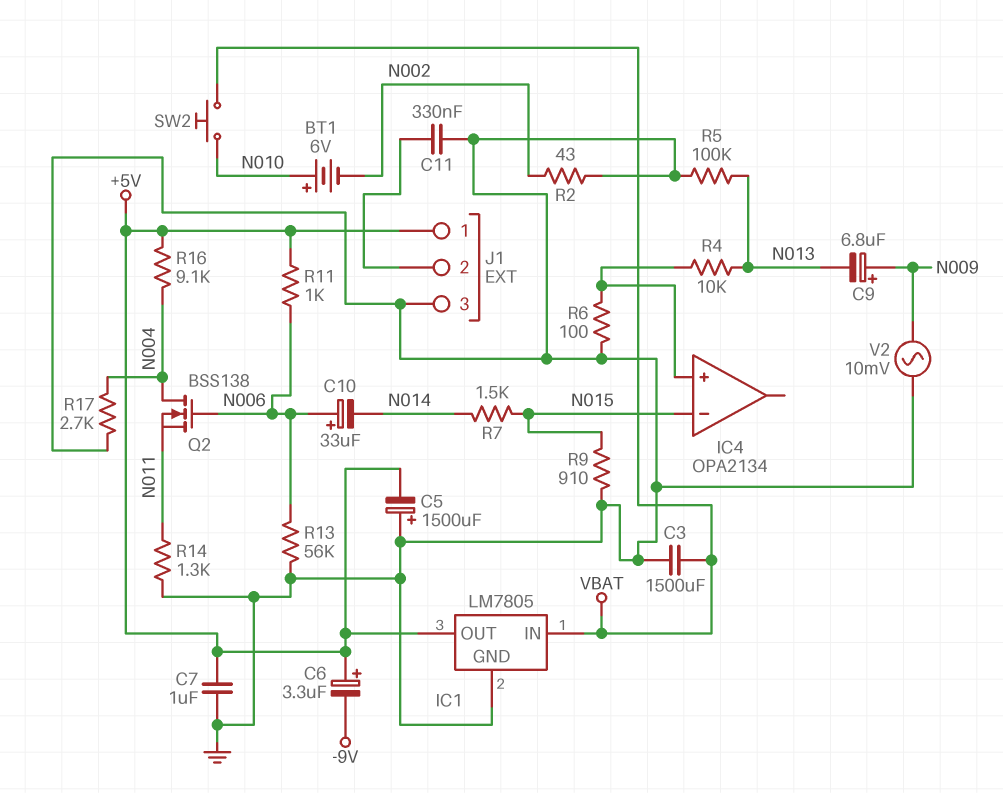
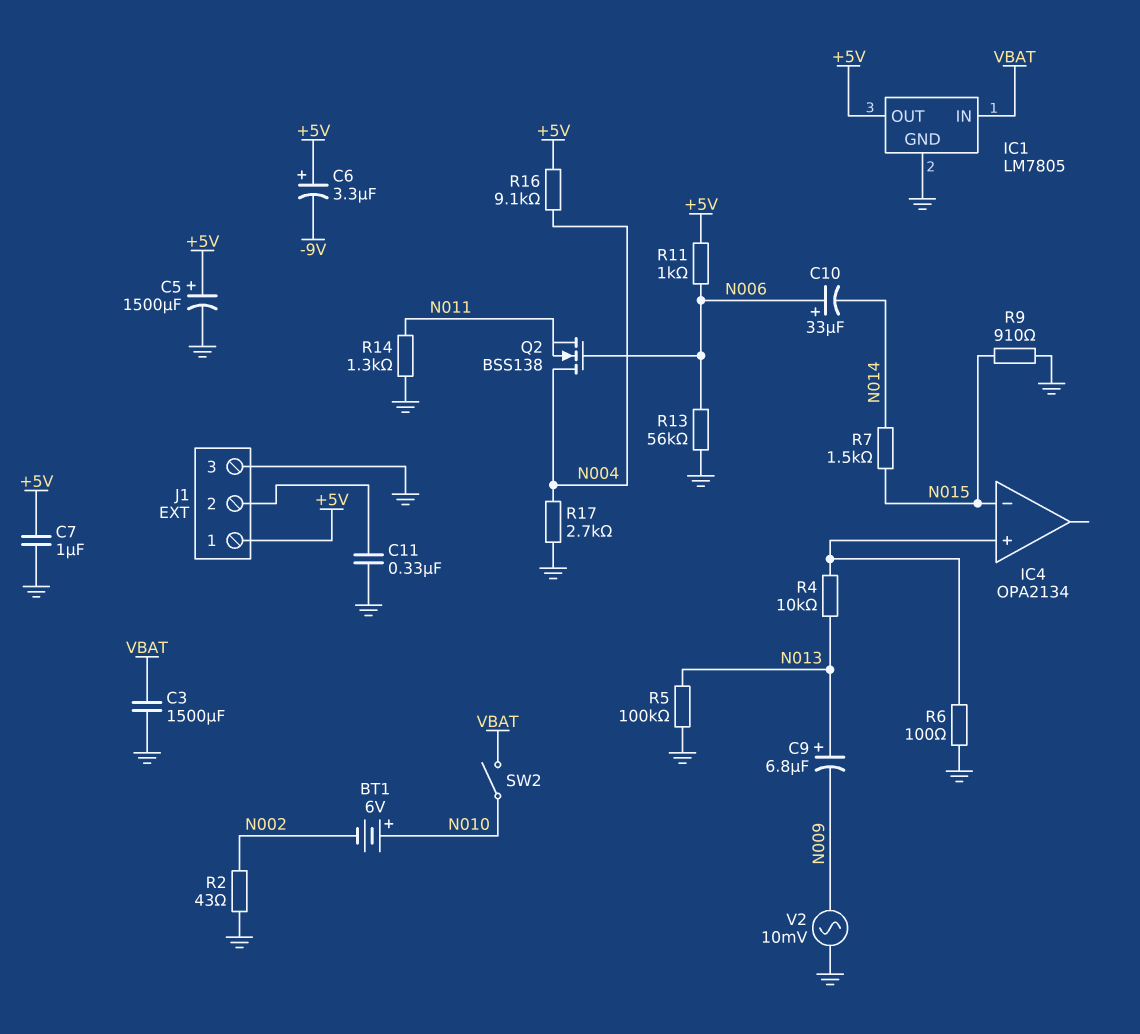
C5: 1500uF (plus GND, minus +5V) -> 1500uF (plus +5V, minus GND)
C9: 6.8uF (plus N009, minus N013) -> 6.8uF (plus N013, minus N009)
SW2: button (N010, VBAT) -> switch (N010, VBAT)

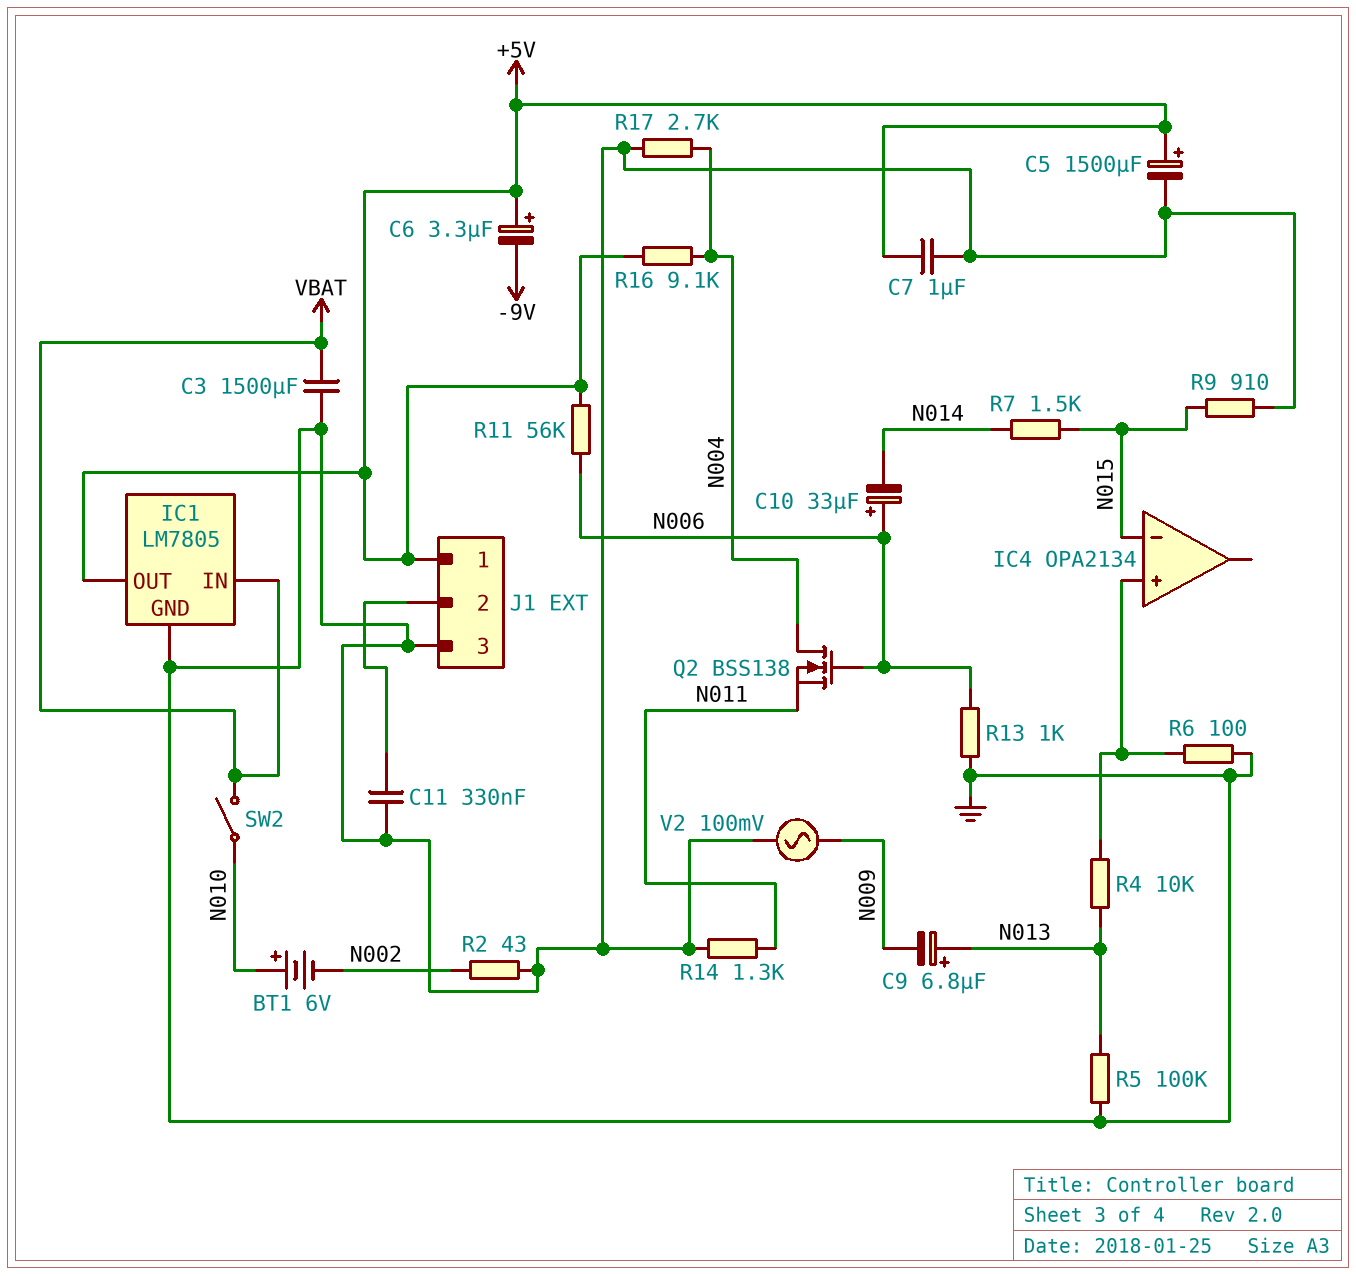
R11: 1k (+5V, N006) -> 56k (+5V, N006)
R13: 56k (GND, N006) -> 1k (GND, N006)
V2: AC 10mV (GND, N009) -> AC 100mV (GND, N009)

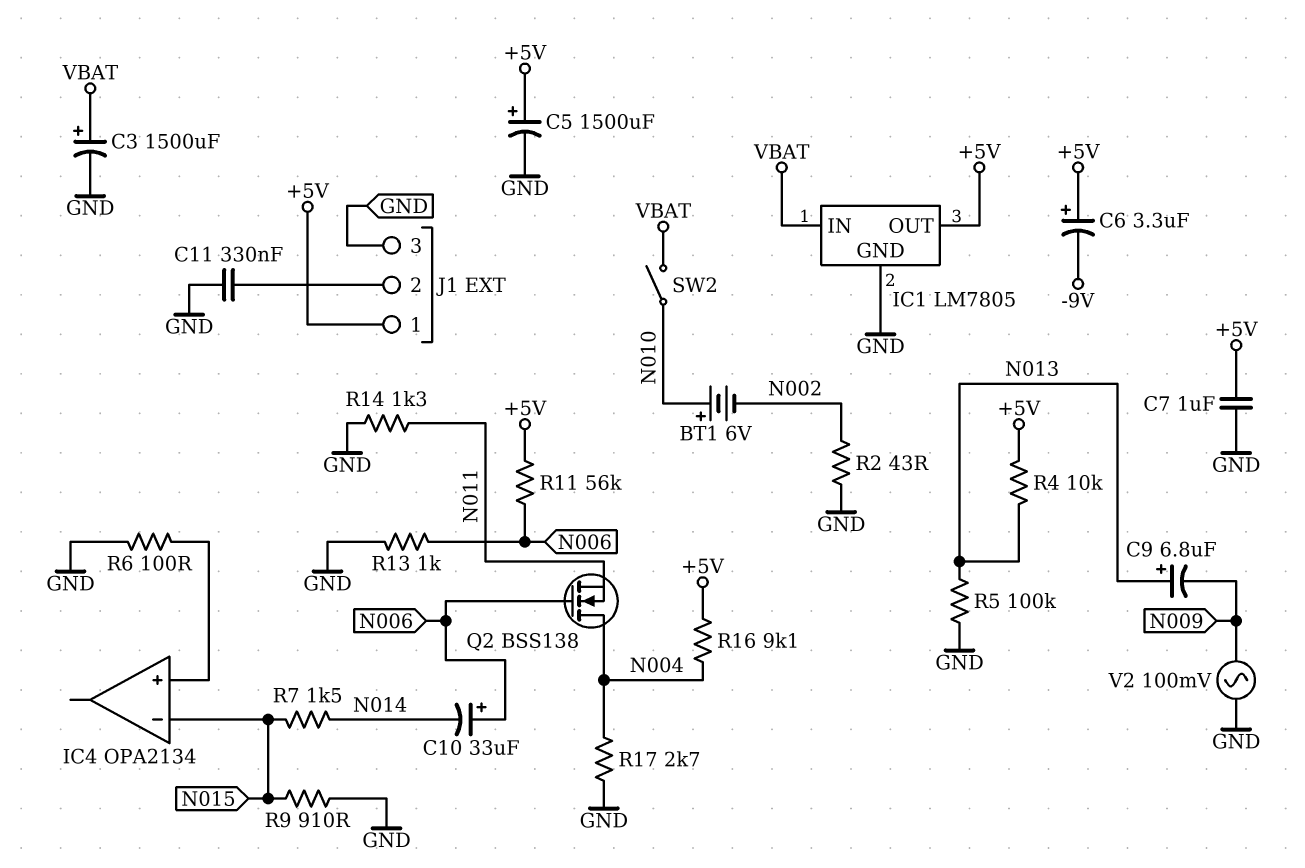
C3: 1500uF (GND, VBAT) -> 1500uF (plus VBAT, minus GND)
R4: 10k (IC4/in+, N013) -> 10k (+5V, N013)

